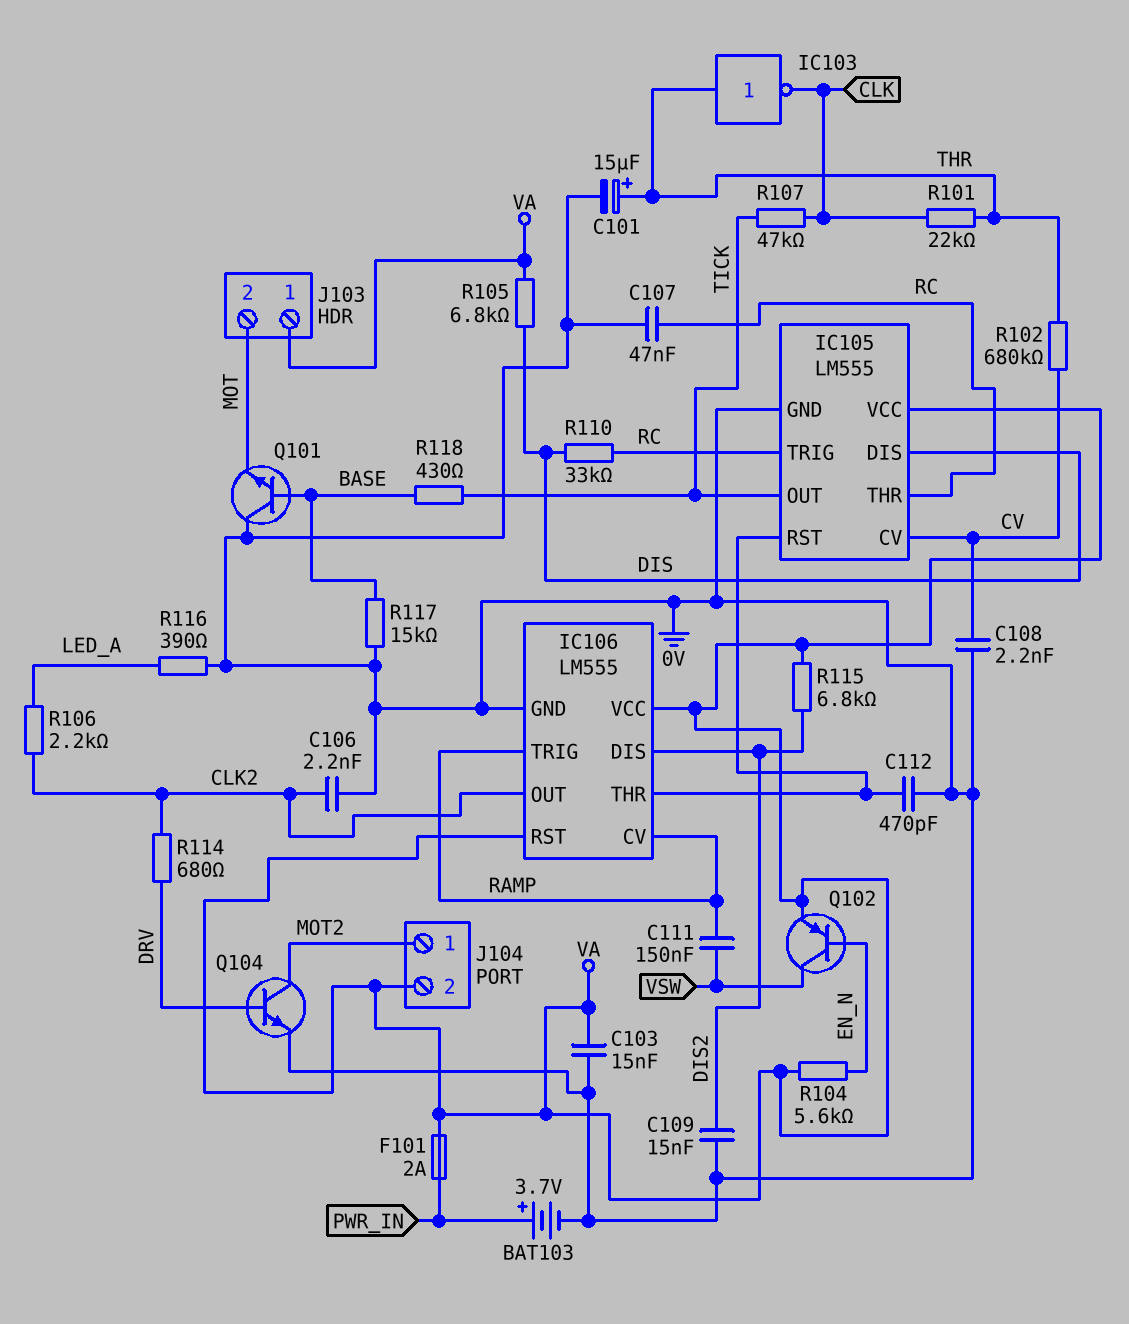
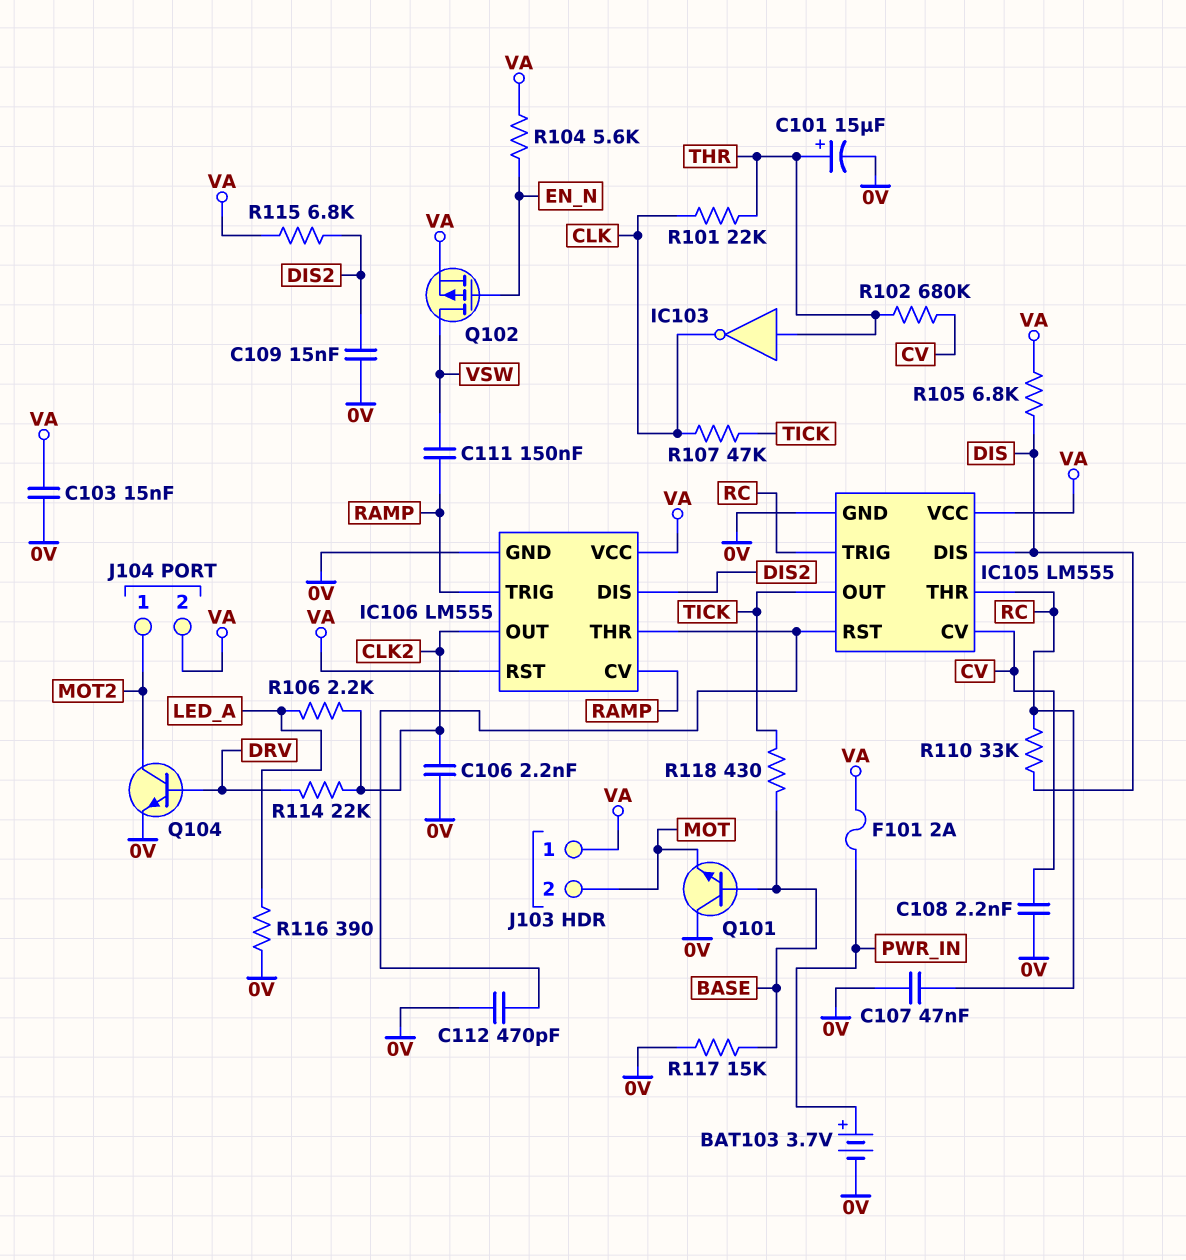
Q102: PNP (B EN_N, C VSW, E VA) -> PMOS (G EN_N, D VSW, S VA)
R114: 680 (CLK2, DRV) -> 22k (CLK2, DRV)

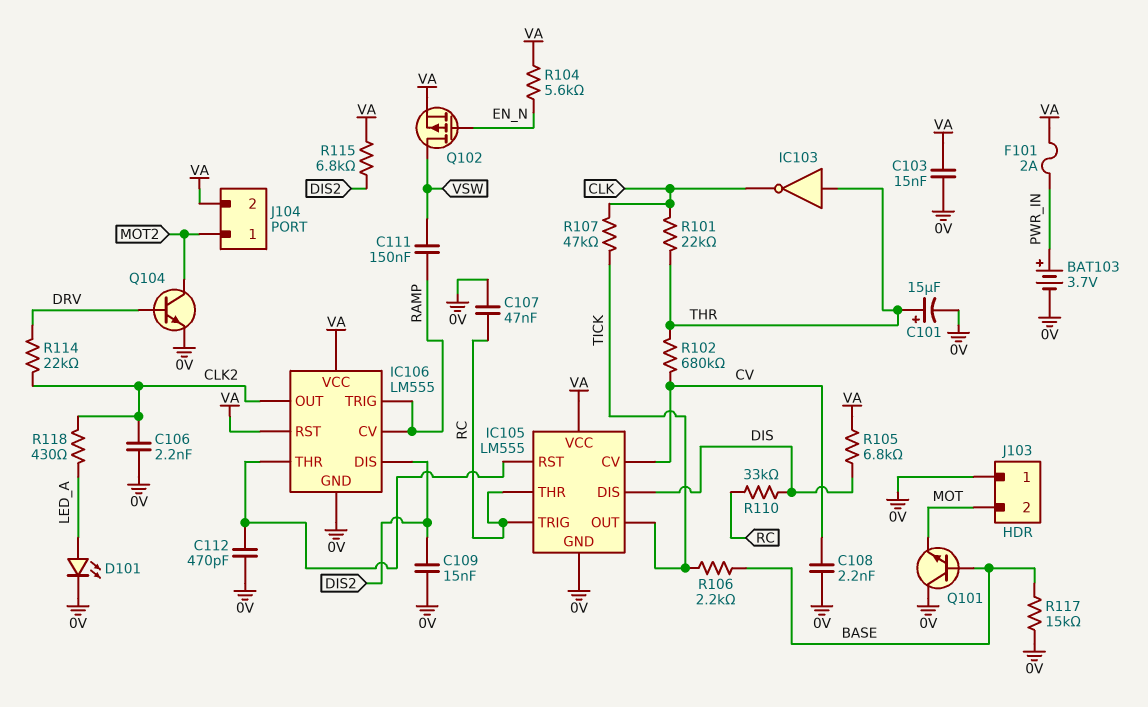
D101: none -> LED (A LED_A, K 0V)
J103 pin 1: VA -> 0V
R106: 2.2k (CLK2, LED_A) -> 2.2k (BASE, TICK)
R116: 390 (0V, LED_A) -> none
R118: 430 (BASE, TICK) -> 430 (CLK2, LED_A)

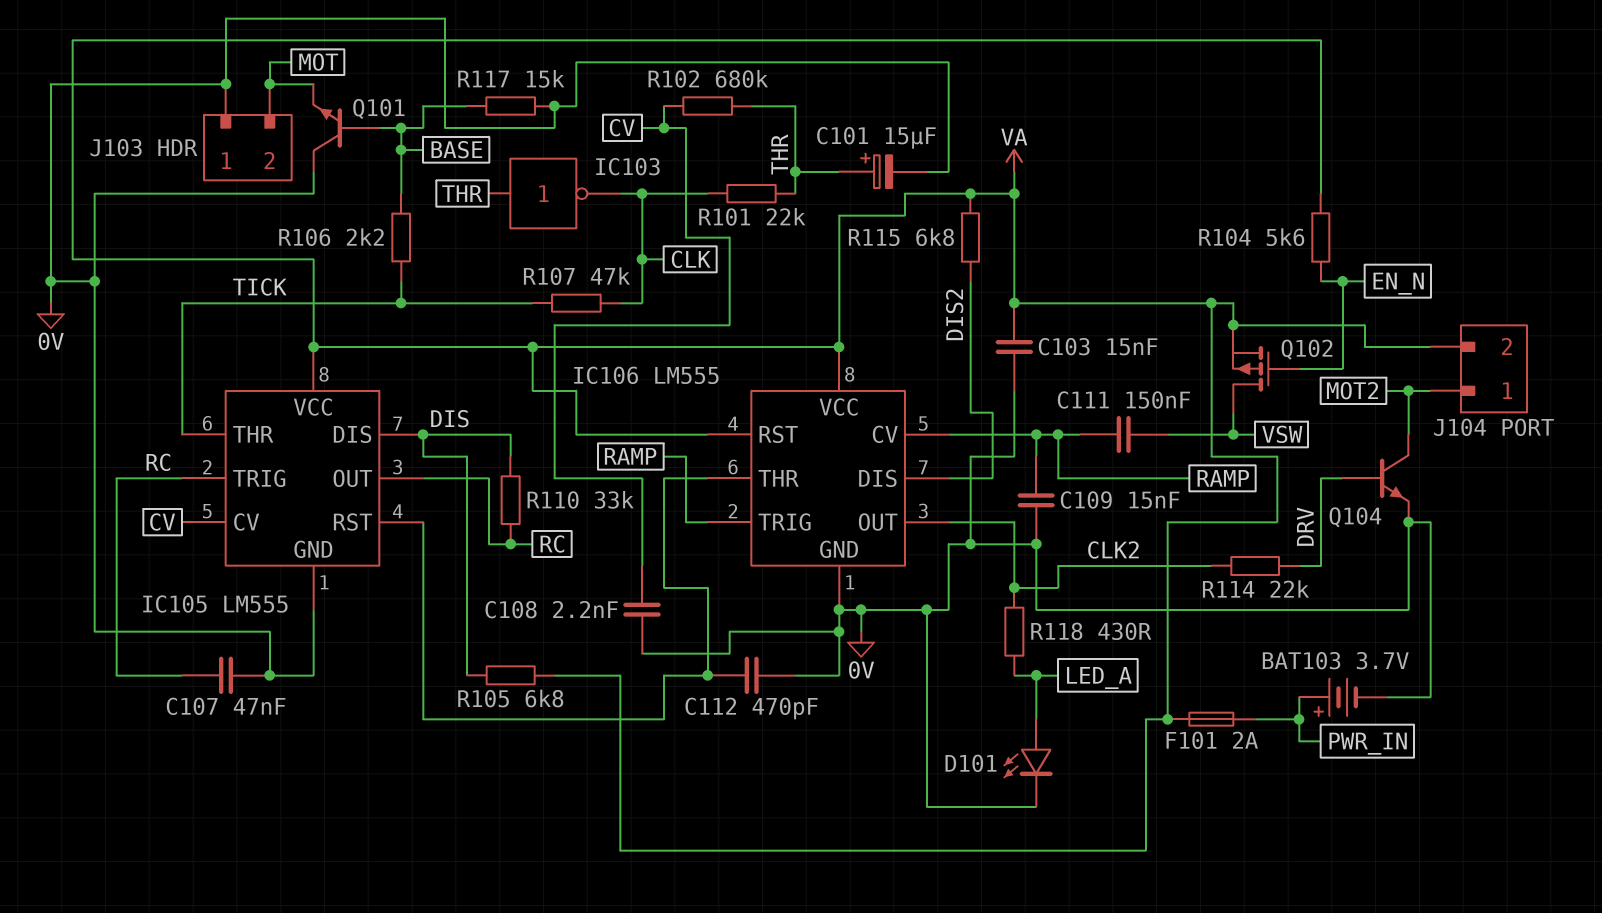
C106: 2.2nF (0V, CLK2) -> none
C109: 15nF (0V, DIS2) -> 15nF (0V, RAMP)
IC105 pin OUT: TICK -> RC
IC105 pin THR: RC -> TICK

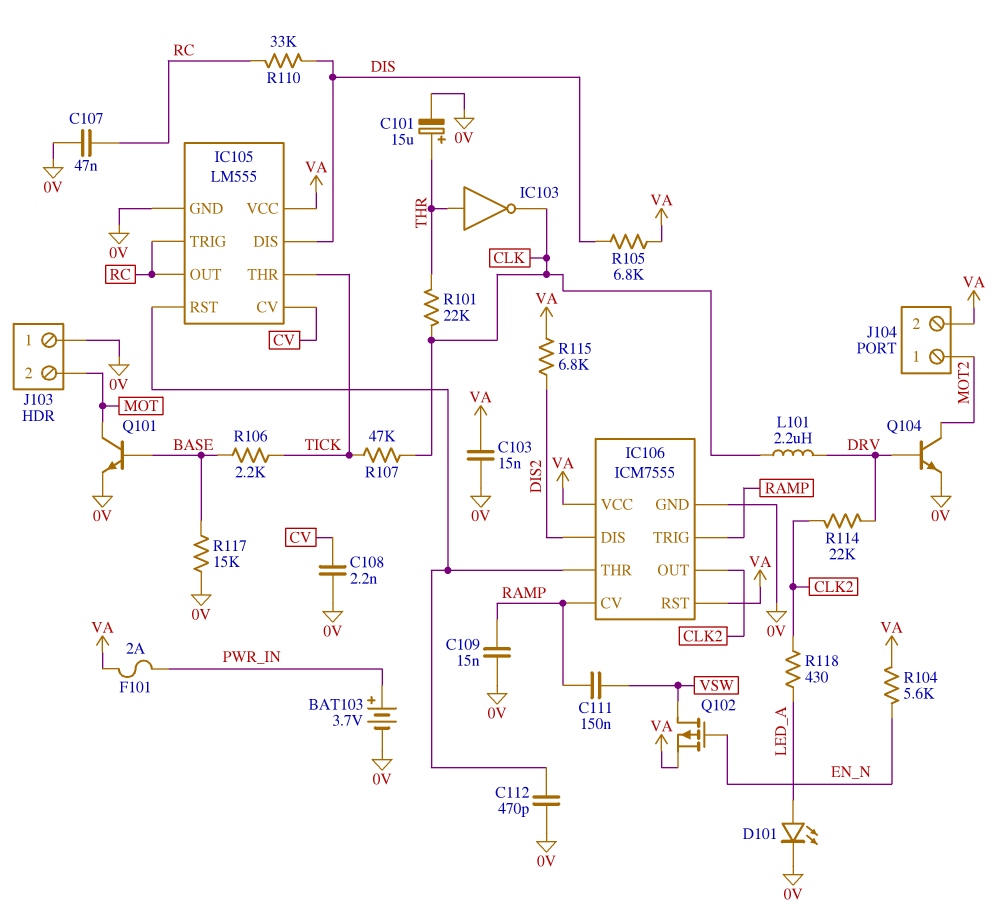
IC106: LM555 -> ICM7555
L101: none -> 2.2uH (CLK, DRV)
Q101: NPN (B BASE, C 0V, E MOT) -> NPN (B BASE, C MOT, E 0V)
R102: 680k (CV, THR) -> none

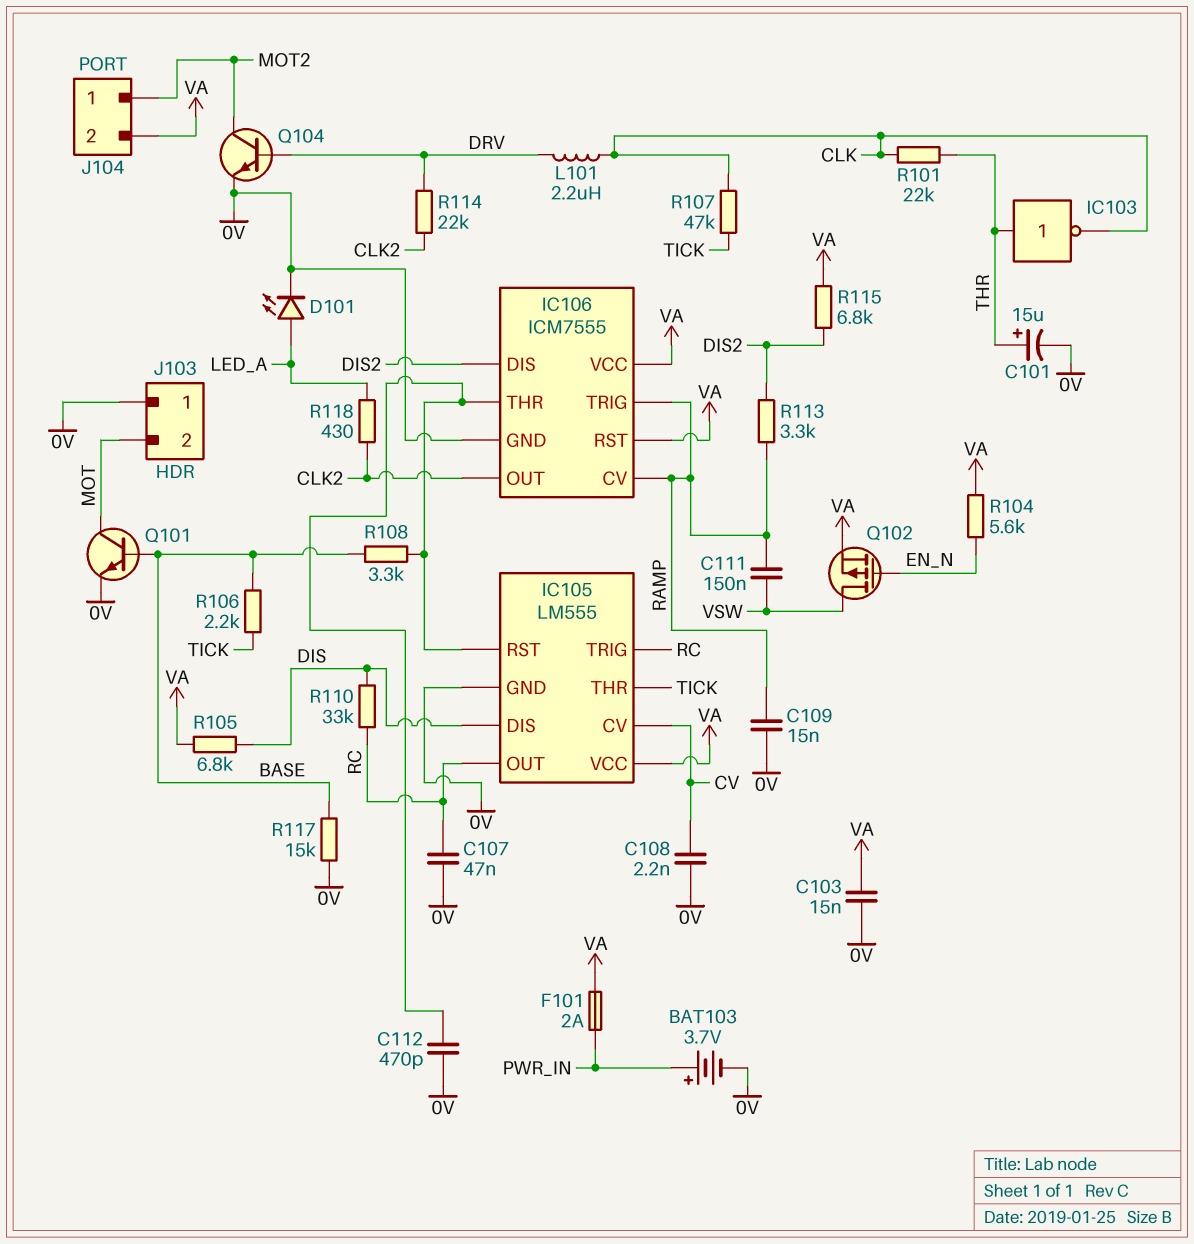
R108: none -> 3.3k (BASE, IC105/RST)
R113: none -> 3.3k (DIS2, RAMP)

